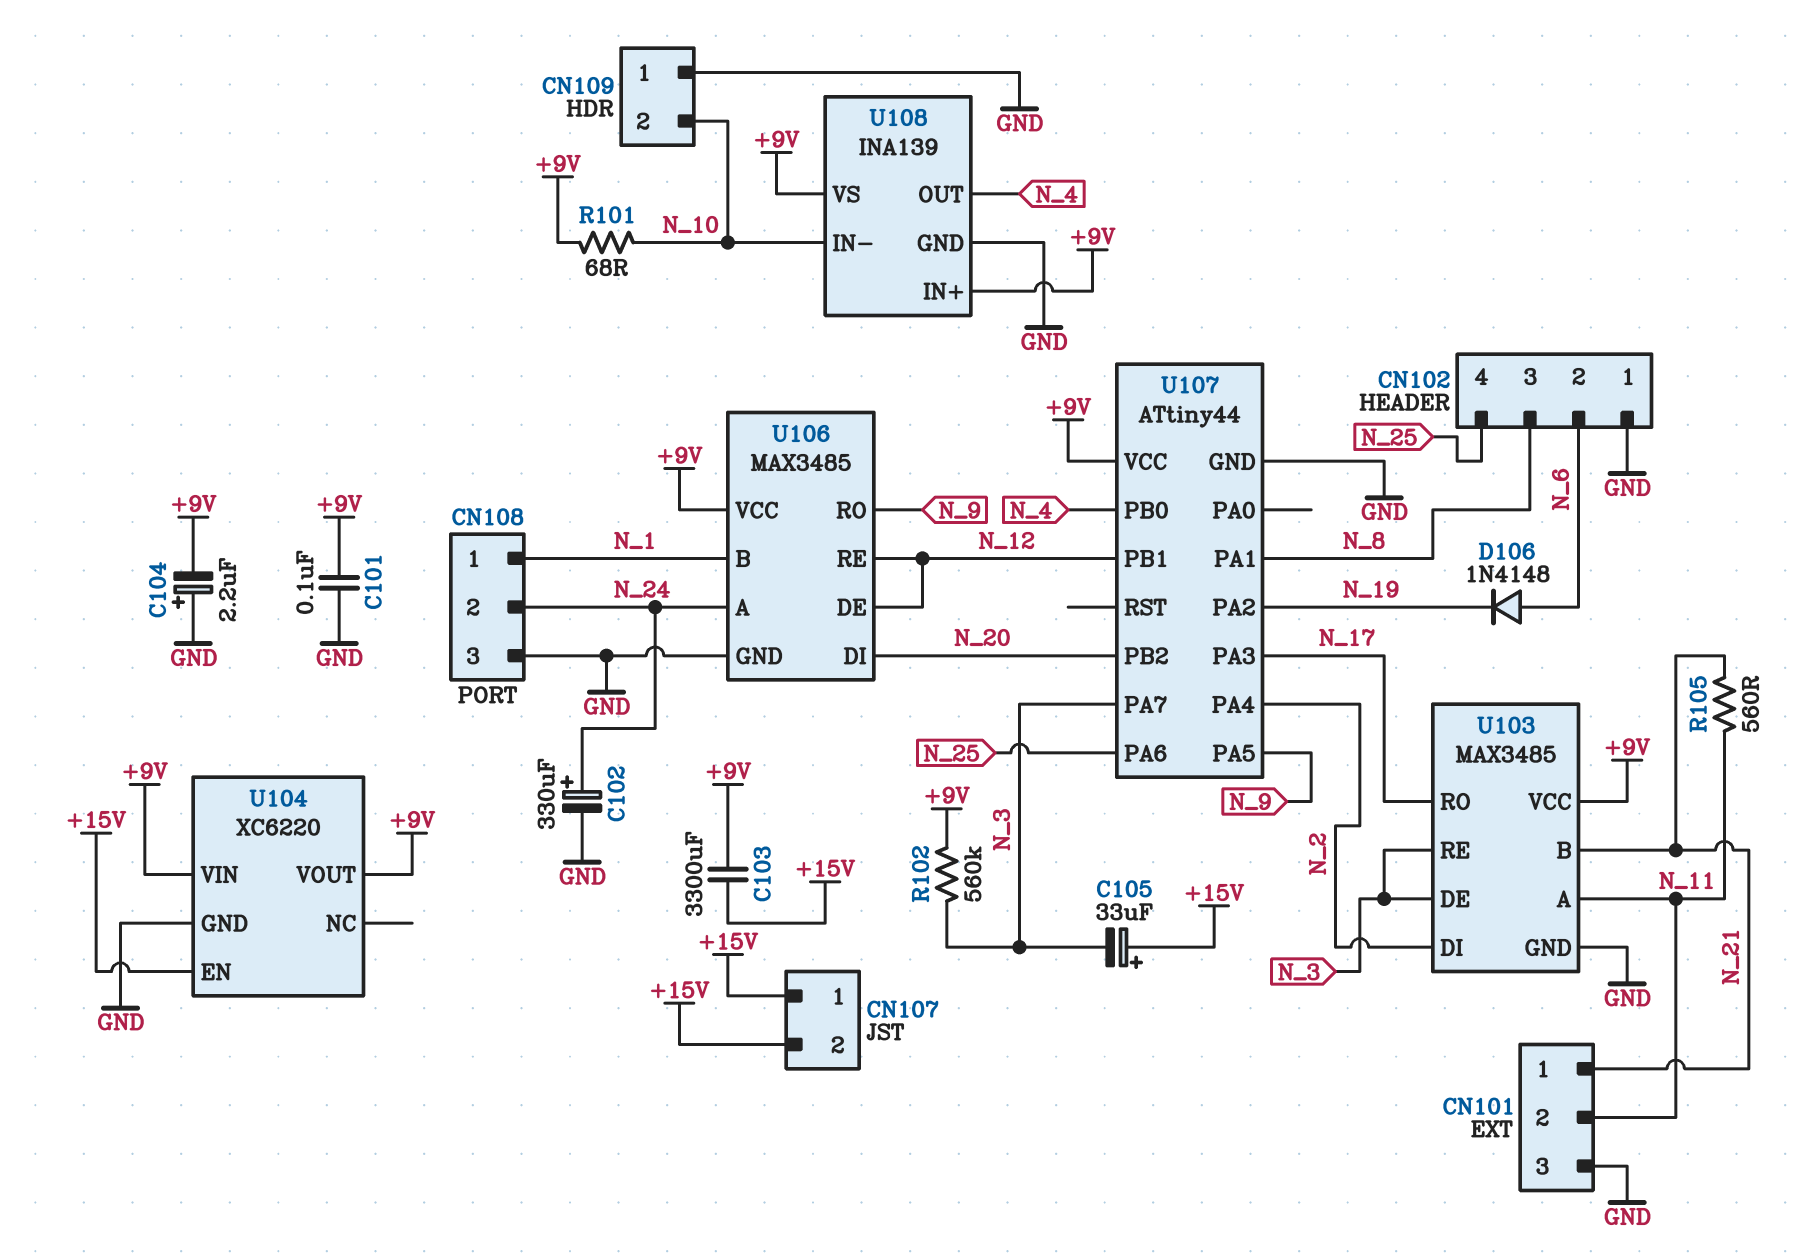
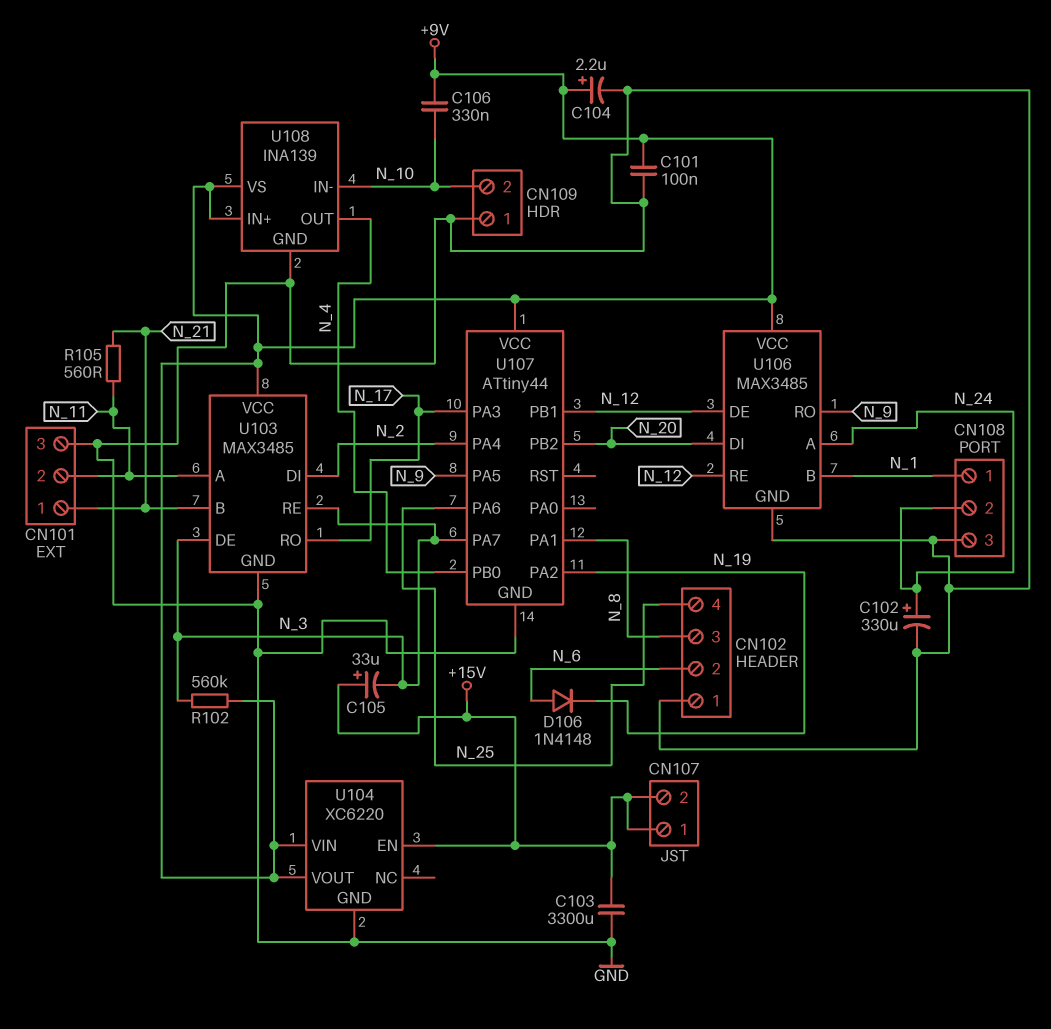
C103: 3300uF (+9V, +15V) -> 3300uF (+15V, GND)
C104: 2.2uF (plus GND, minus +9V) -> 2.2uF (plus +9V, minus GND)
C106: none -> 330nF (+9V, N_10)
R101: 68 (+9V, N_10) -> none

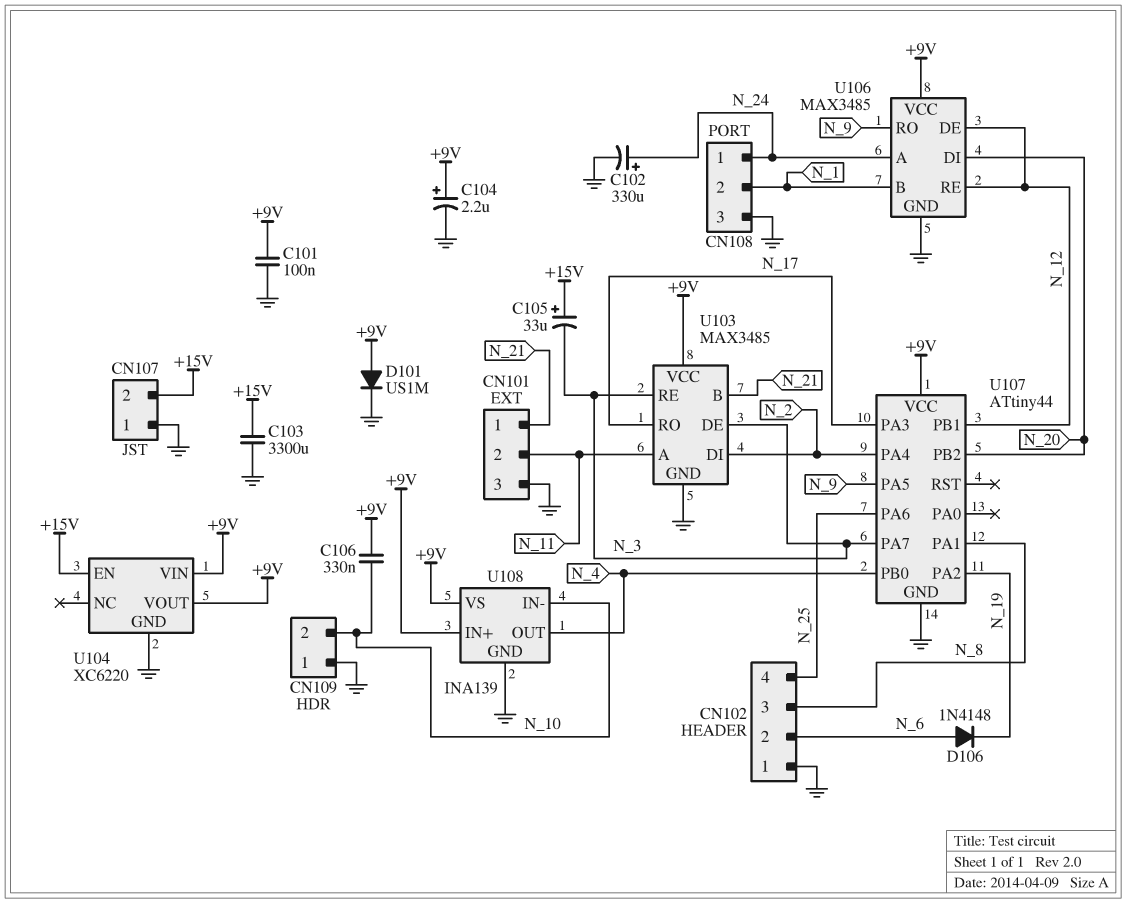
CN107 pin 1: +15V -> GND
CN108 pin 1: N_1 -> N_24
CN108 pin 2: N_24 -> N_1
D101: none -> diode US1M (A +9V, K GND)
R102: 560k (+9V, N_3) -> none
R105: 560 (N_11, N_21) -> none

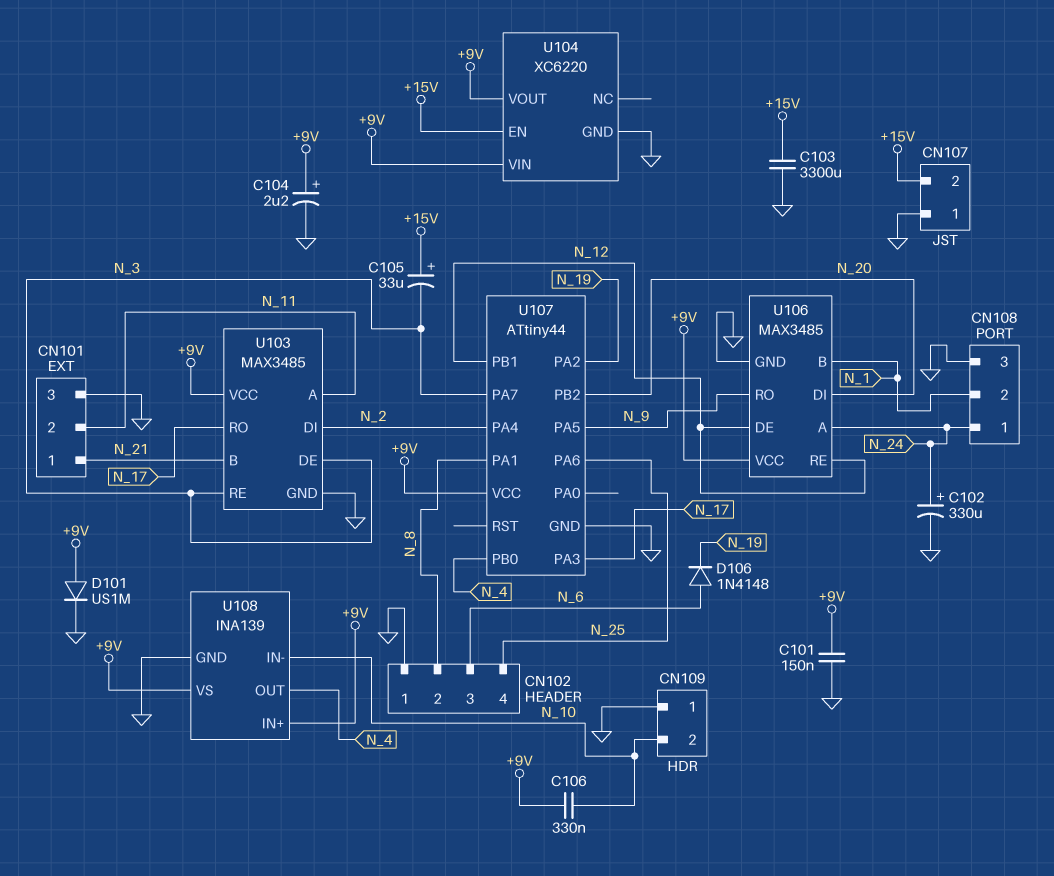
C101: 100nF (+9V, GND) -> 150nF (+9V, GND)
CN102 pin 2: N_6 -> N_8
CN102 pin 3: N_8 -> N_6

